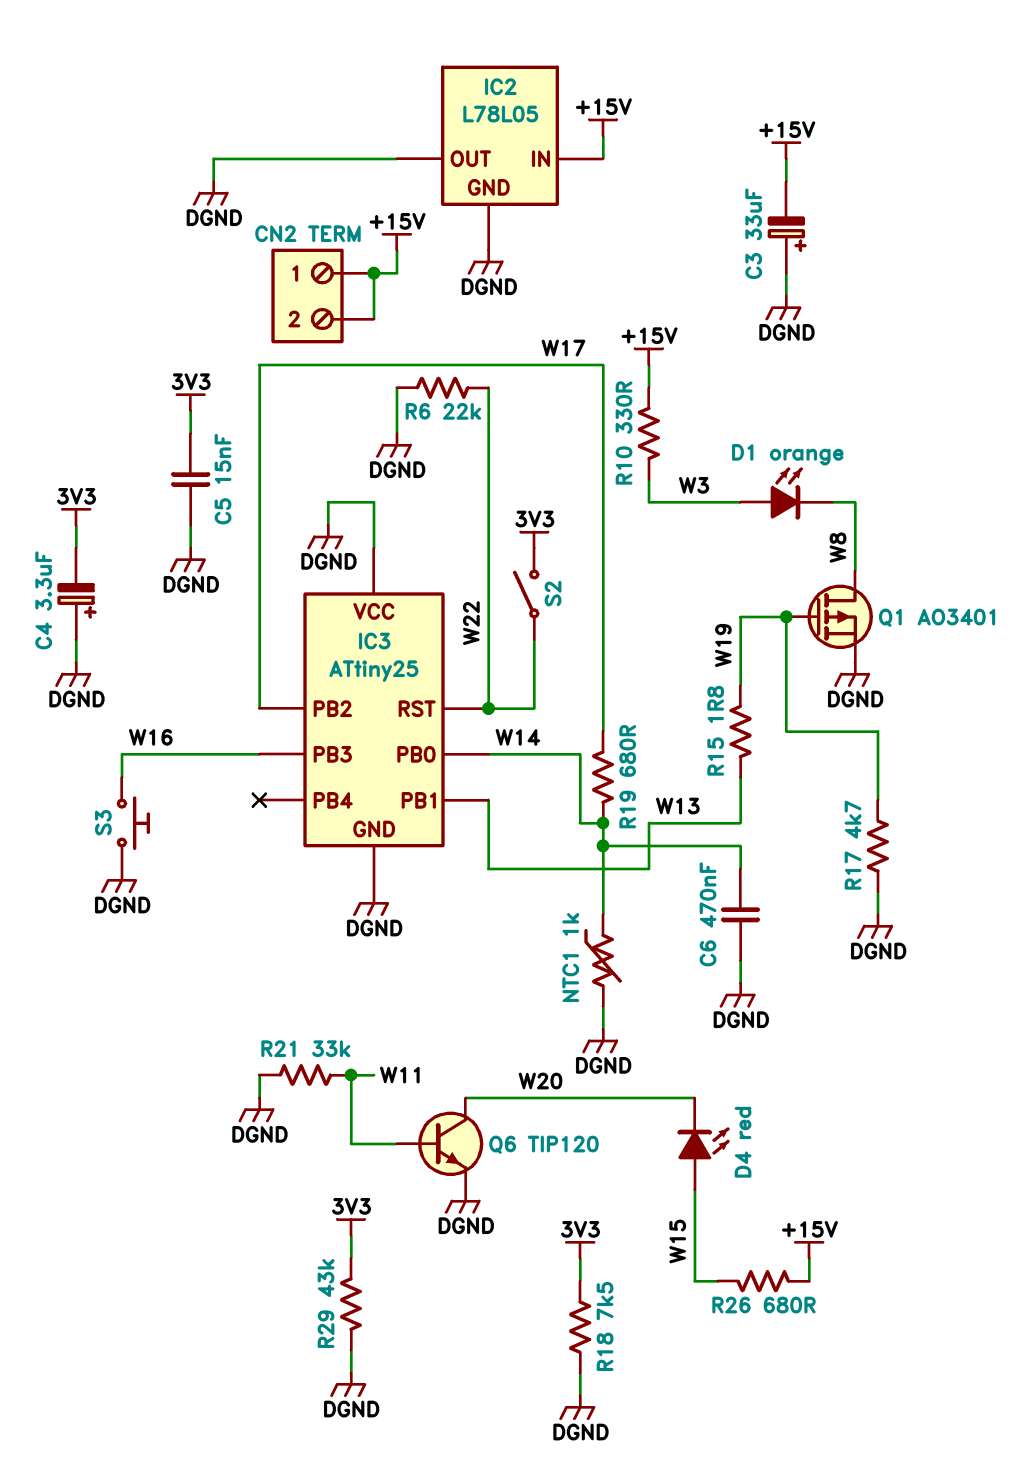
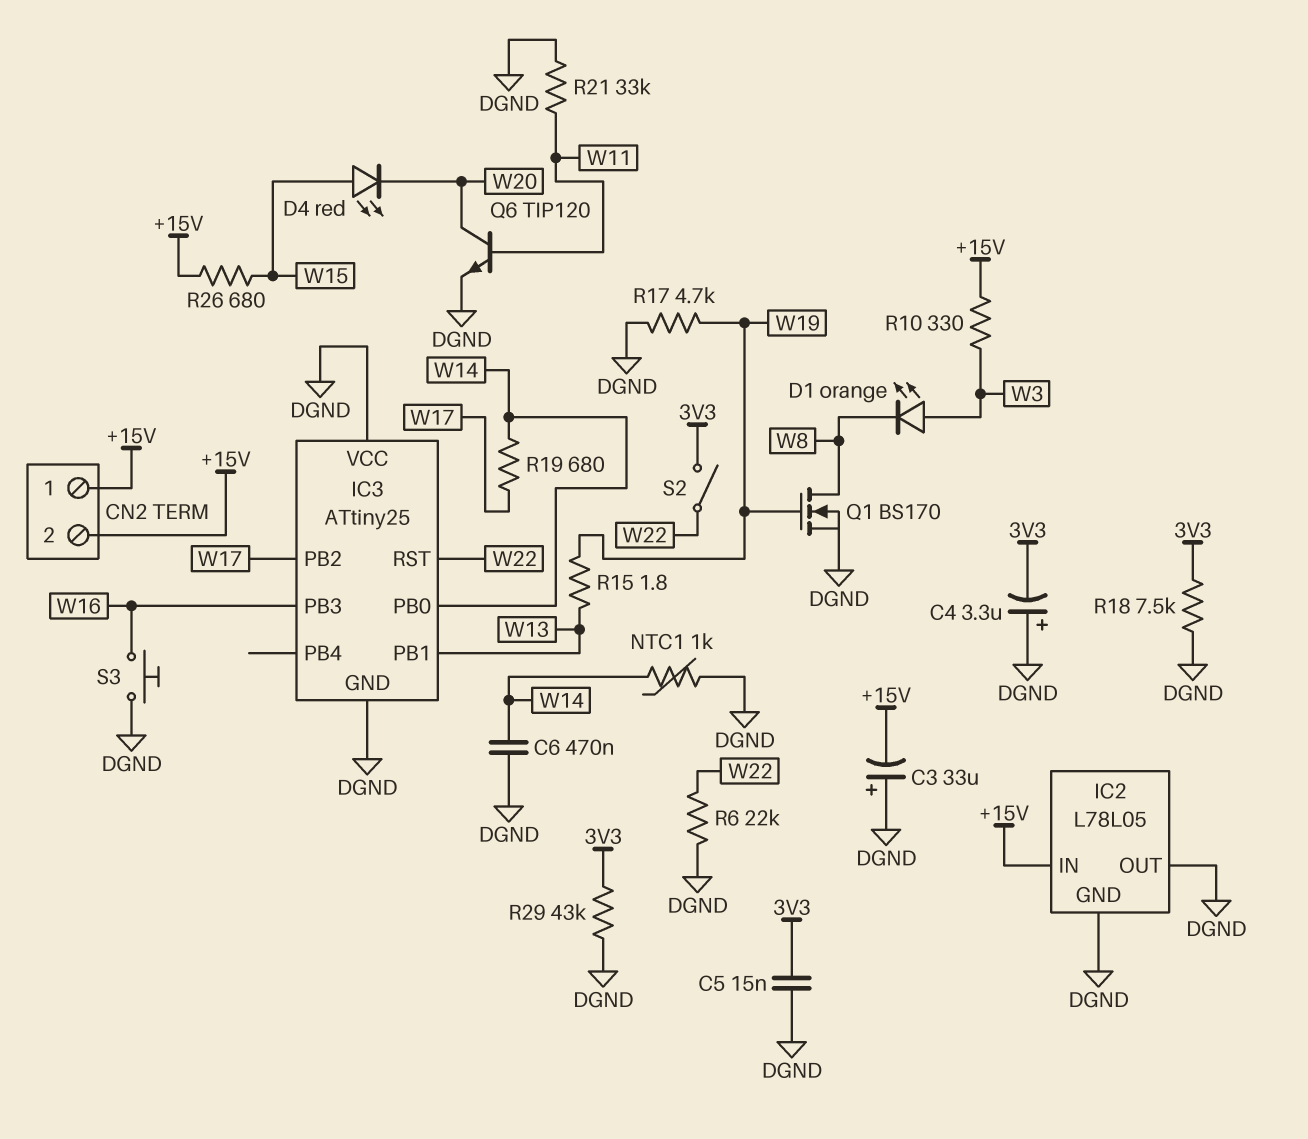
Q1: PMOS AO3401 (G W19, D W8, S DGND) -> NMOS BS170 (G W19, D W8, S DGND)

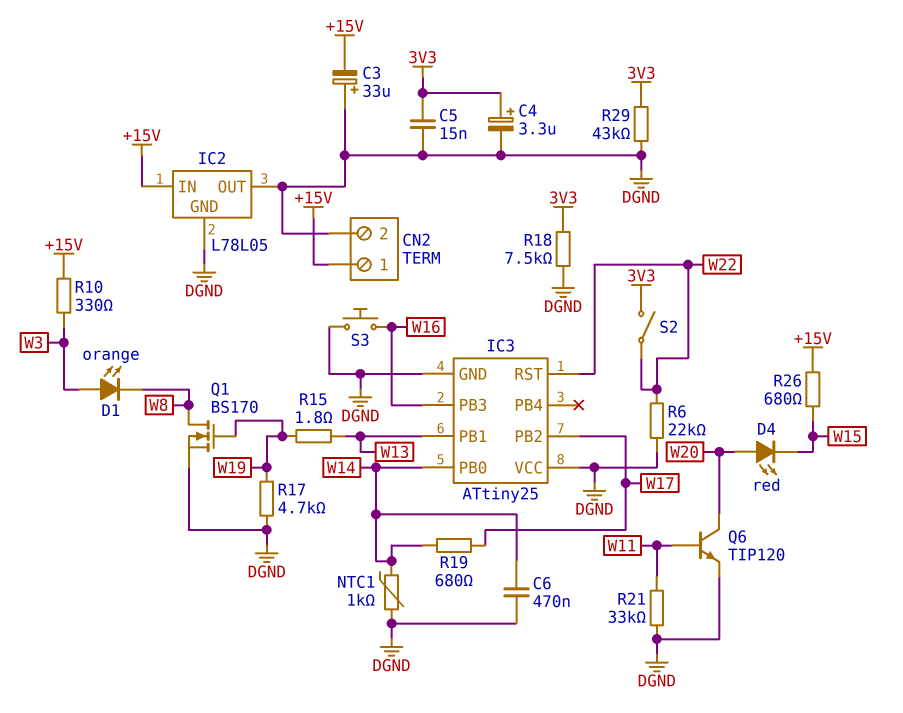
C4: 3.3uF (plus DGND, minus 3V3) -> 3.3uF (plus 3V3, minus DGND)
CN2 pin 2: +15V -> DGND
D4: LED red (A W15, K W20) -> LED red (A W20, K W15)

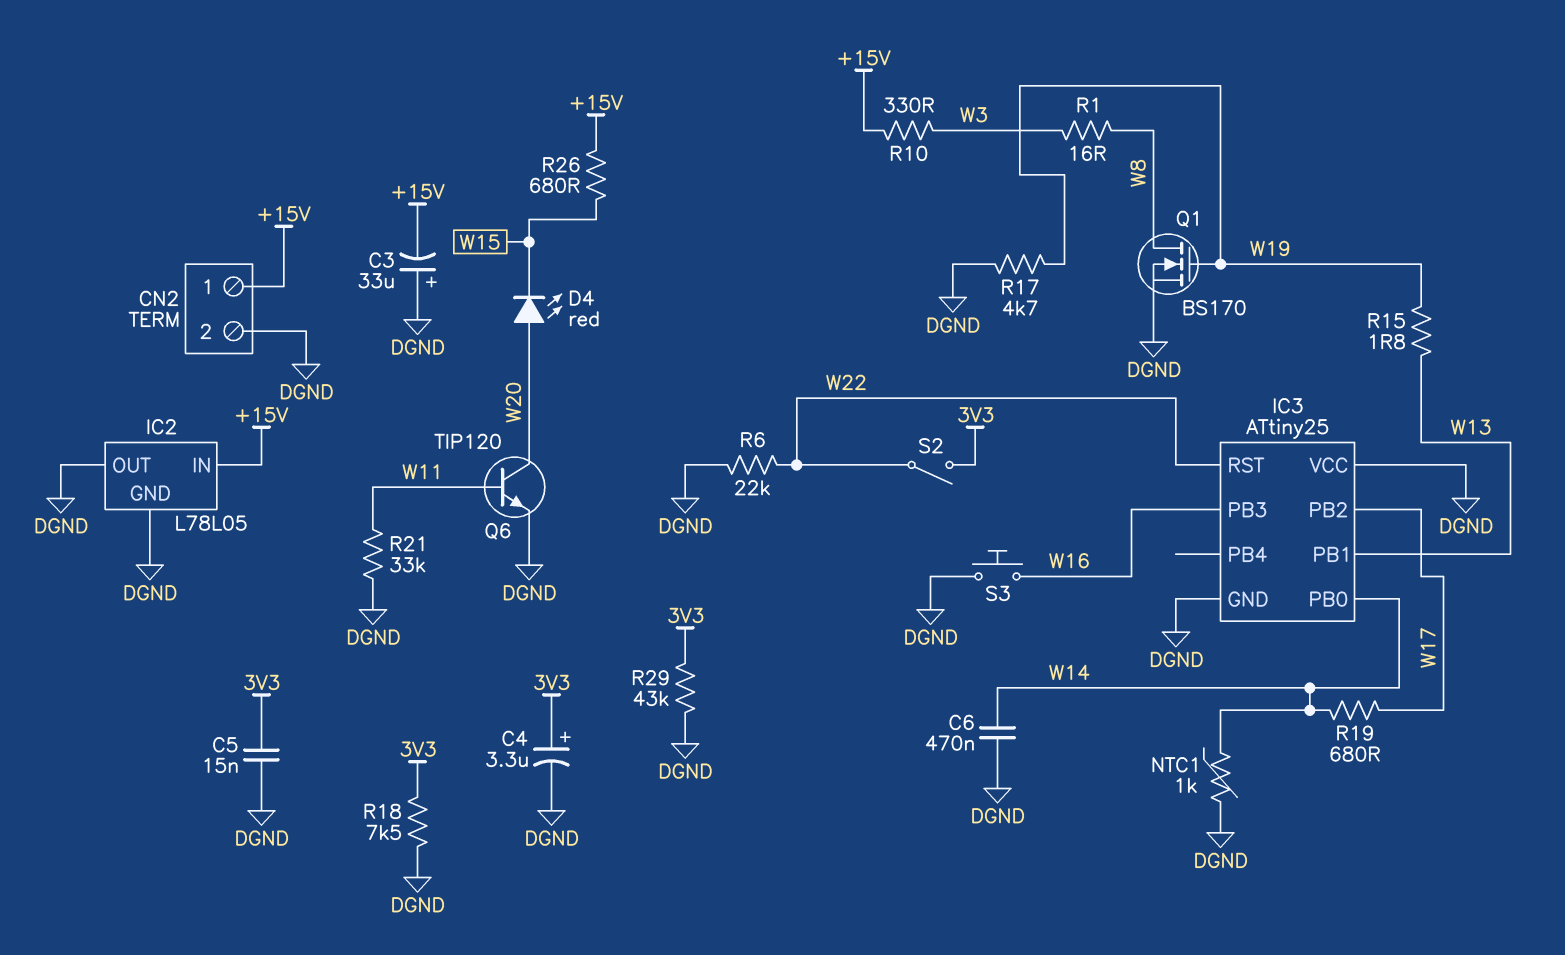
D1: LED orange (A W3, K W8) -> none
R1: none -> 16 (W3, W8)

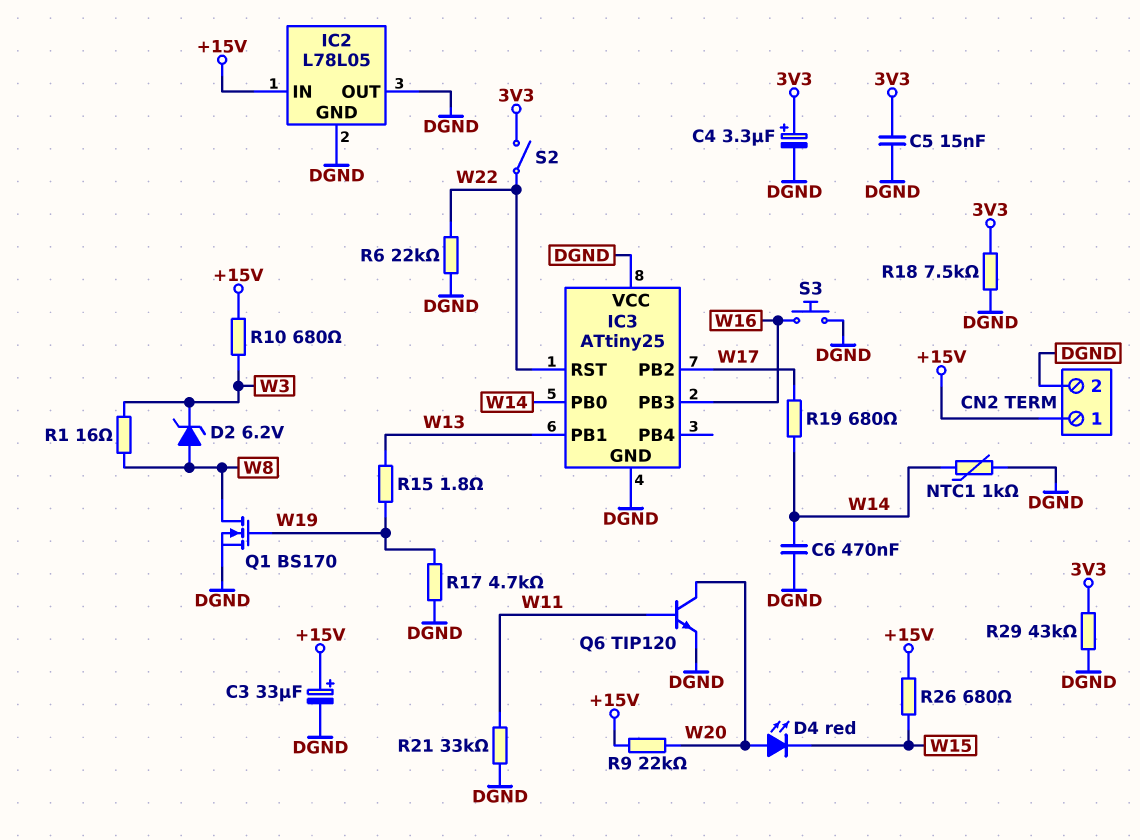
C3: 33uF (plus DGND, minus +15V) -> 33uF (plus +15V, minus DGND)
D2: none -> zener 6.2V (A W8, K W3)
R9: none -> 22k (+15V, W20)
R10: 330 (+15V, W3) -> 680 (+15V, W3)

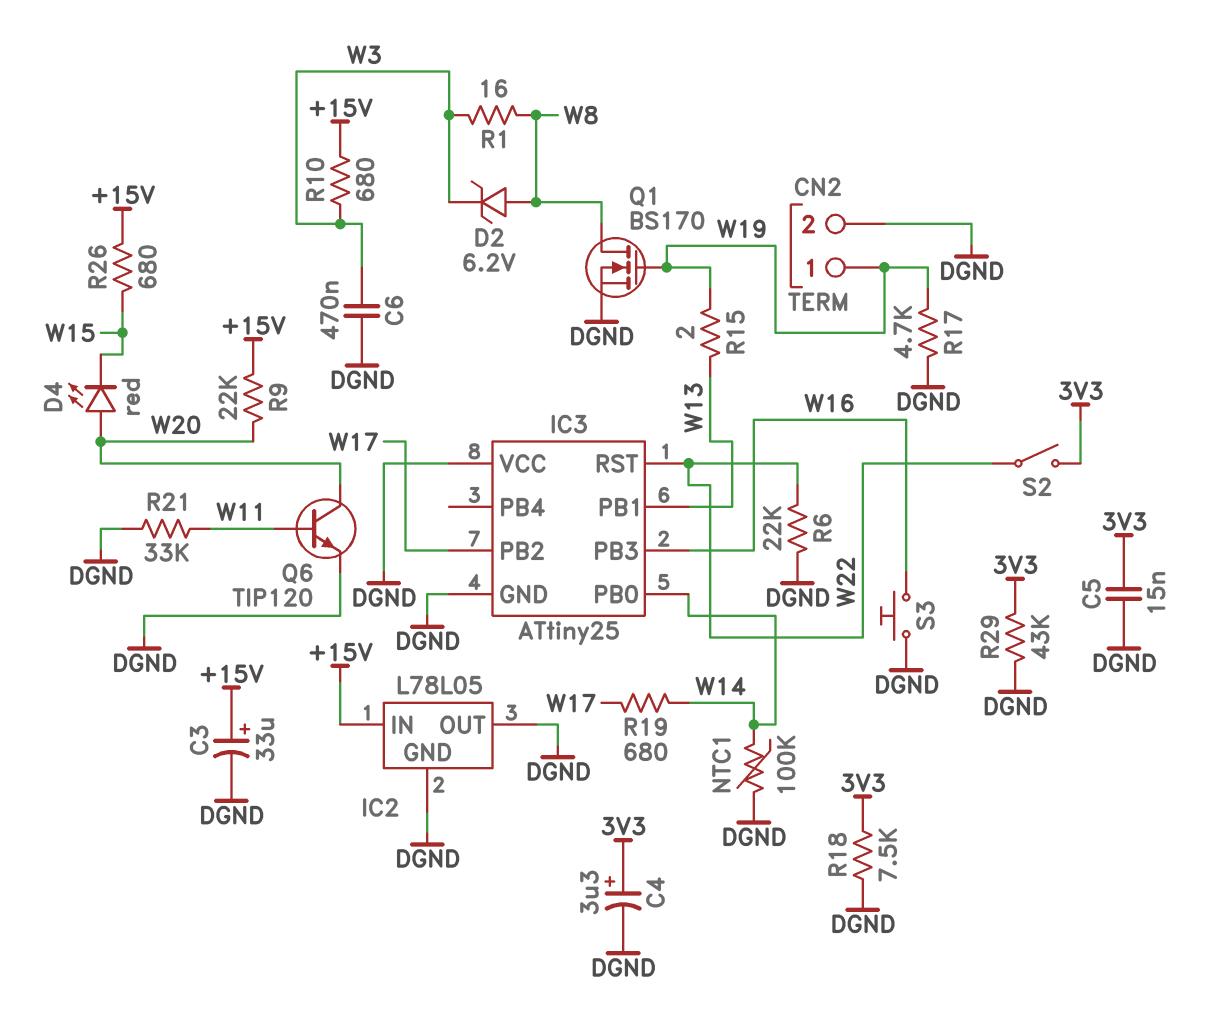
C6: 470nF (DGND, W14) -> 470nF (DGND, W3)
CN2 pin 1: +15V -> W19
NTC1: 1k (DGND, W14) -> 100k (DGND, W14)
R15: 1.8 (W13, W19) -> 2 (W13, W19)

